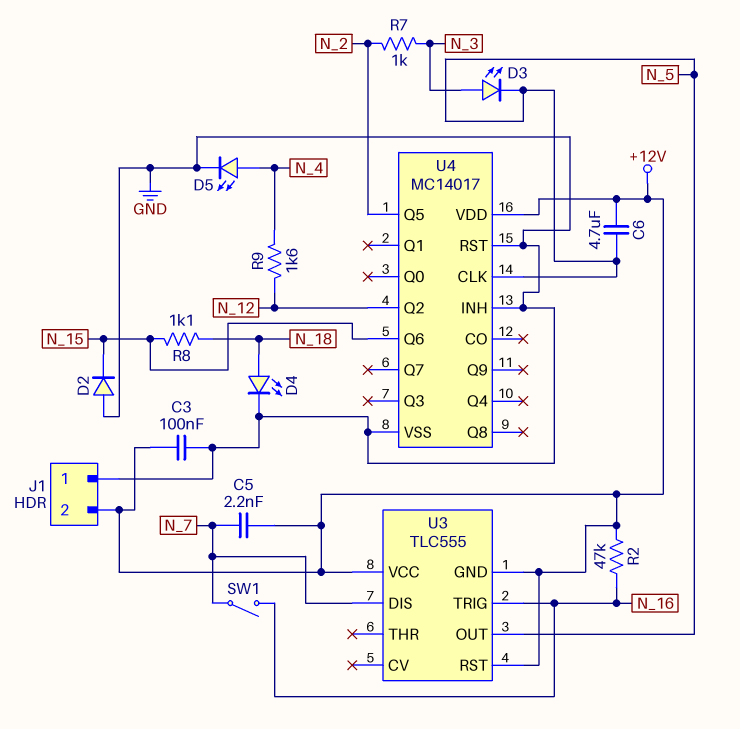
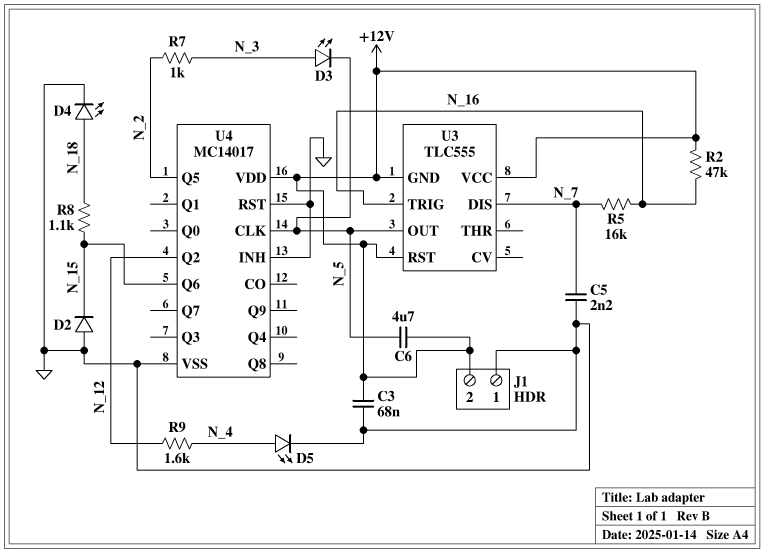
C3: 100nF (+12V, GND) -> 68nF (+12V, GND)
C5: 2.2nF (+12V, N_7) -> 2.2nF (GND, N_7)
R5: none -> 16k (N_7, N_16)
SW1: switch (N_7, N_16) -> none

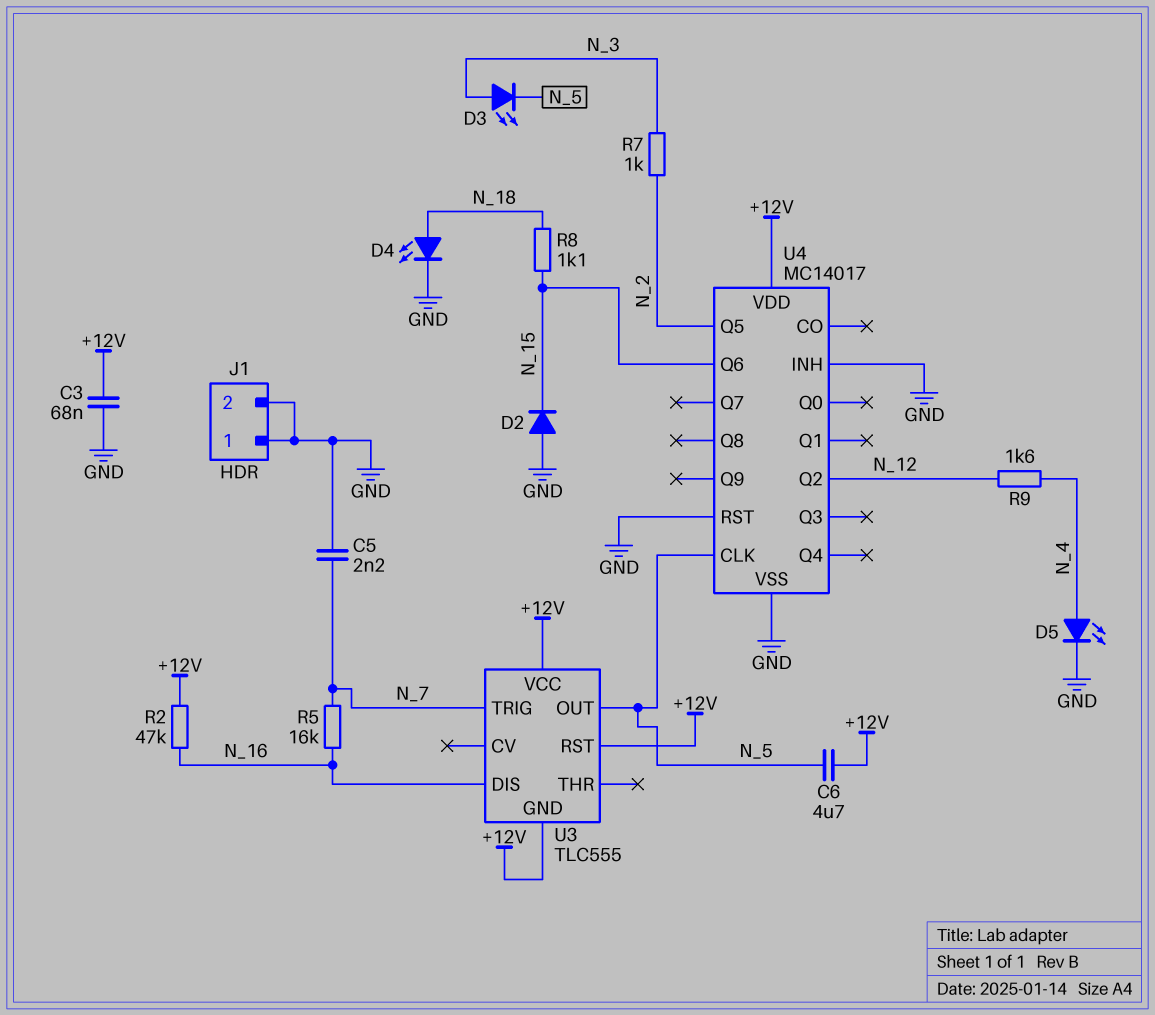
J1 pin 2: +12V -> GND
U3 pin DIS: N_7 -> N_16
U3 pin TRIG: N_16 -> N_7

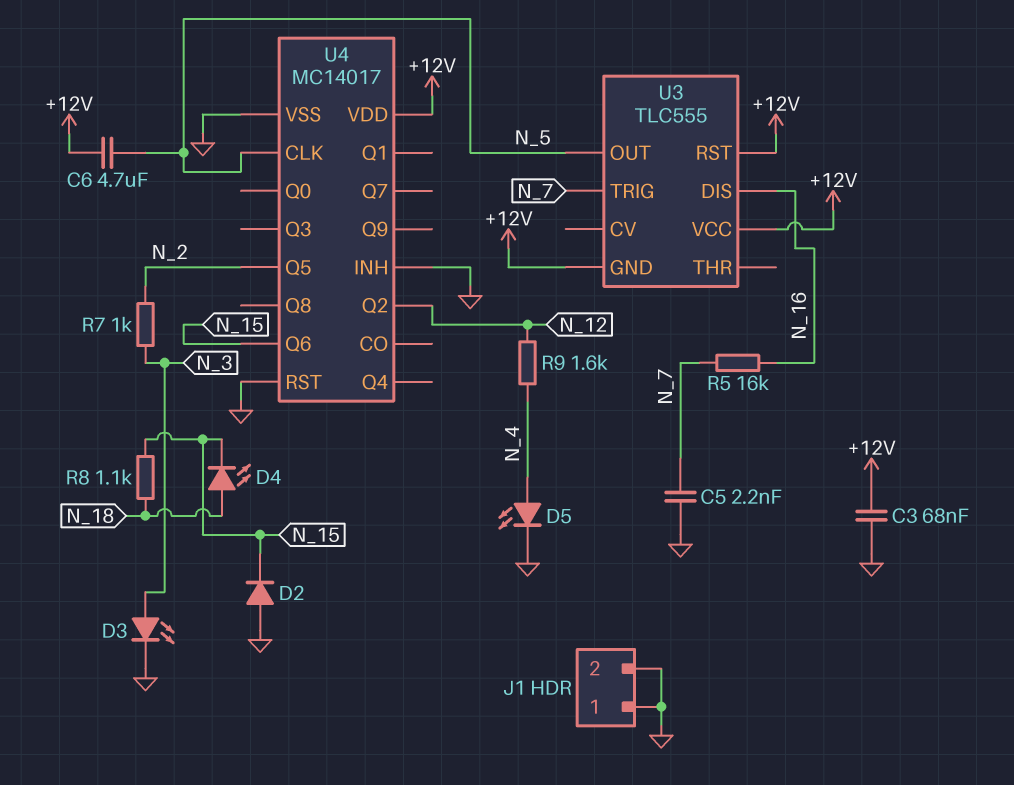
D3: LED (A N_3, K N_5) -> LED (A N_3, K GND)
D4: LED (A N_18, K GND) -> LED (A N_18, K N_15)
R2: 47k (+12V, N_16) -> none

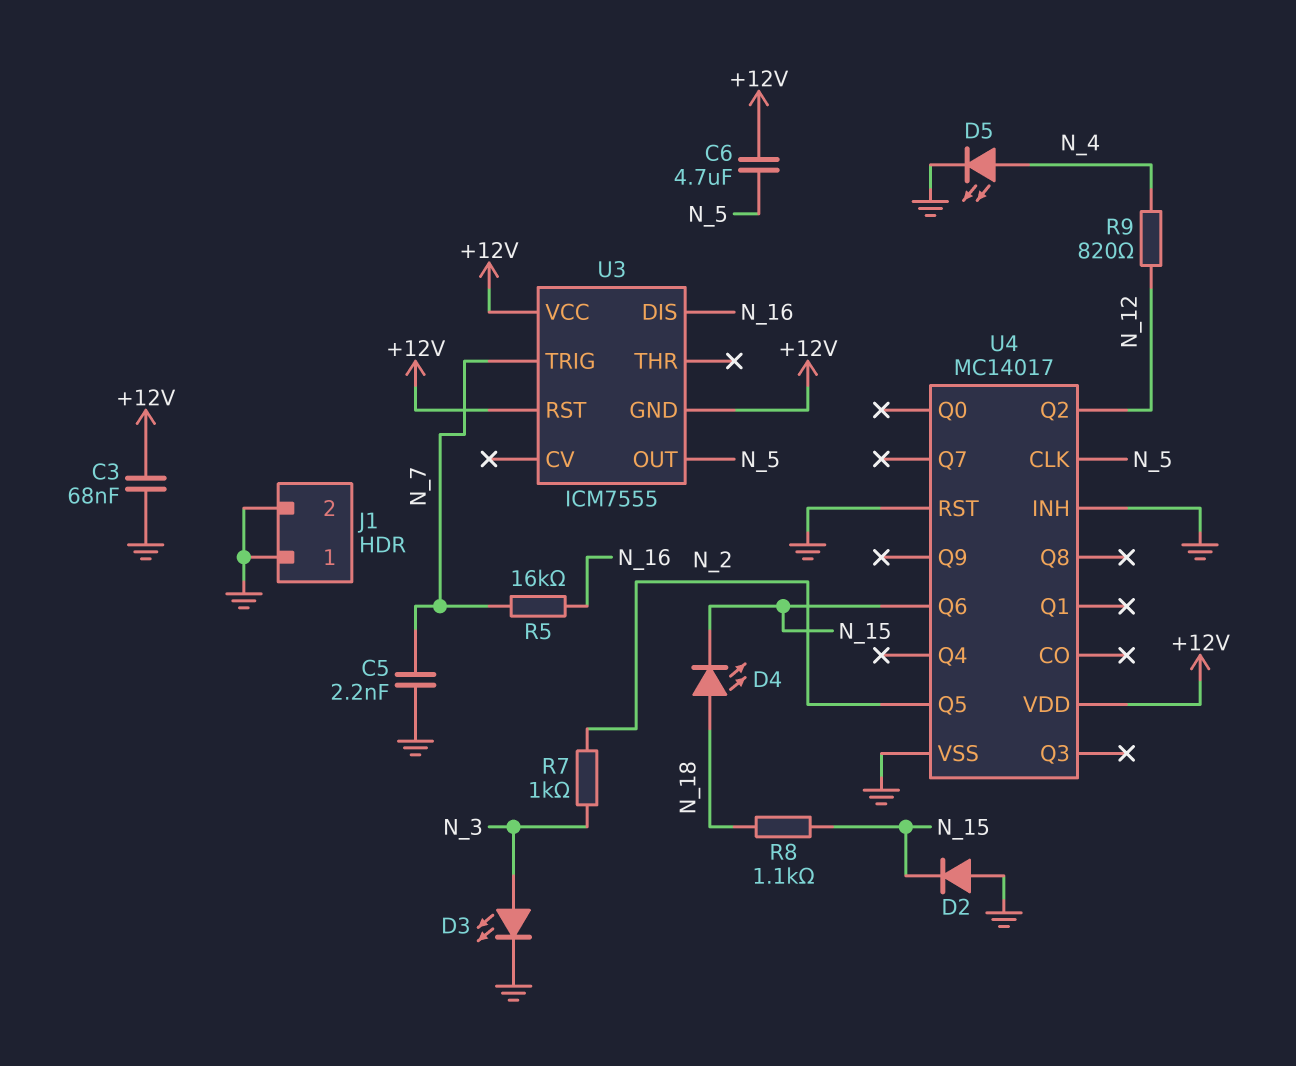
R9: 1.6k (N_4, N_12) -> 820 (N_4, N_12)
U3: TLC555 -> ICM7555

